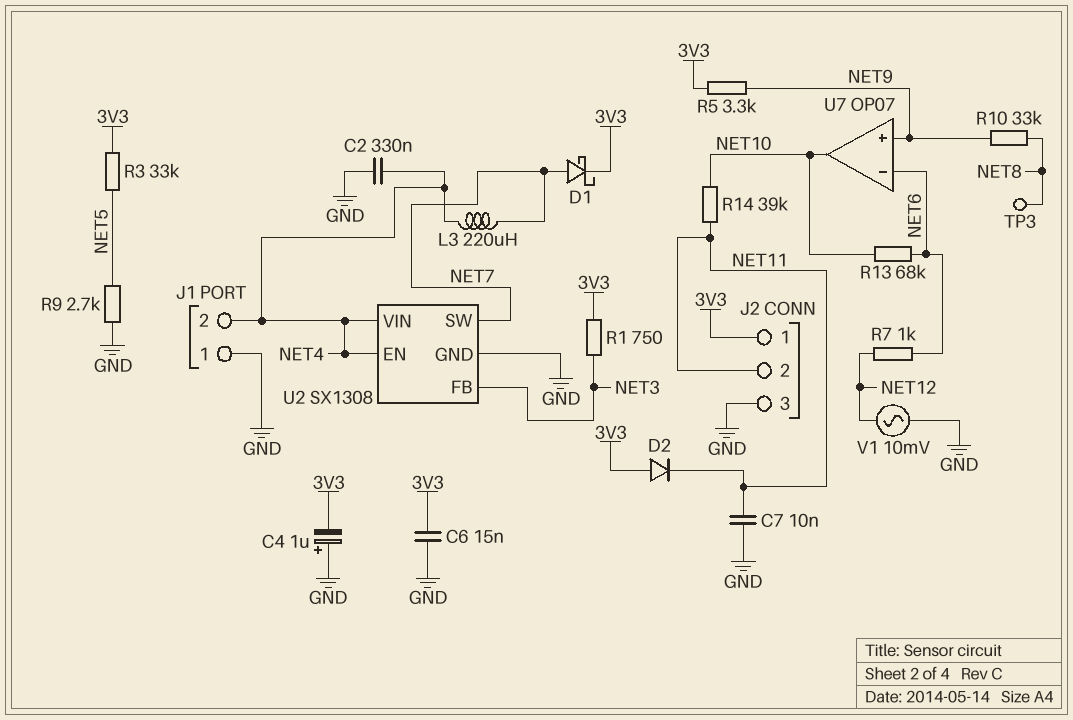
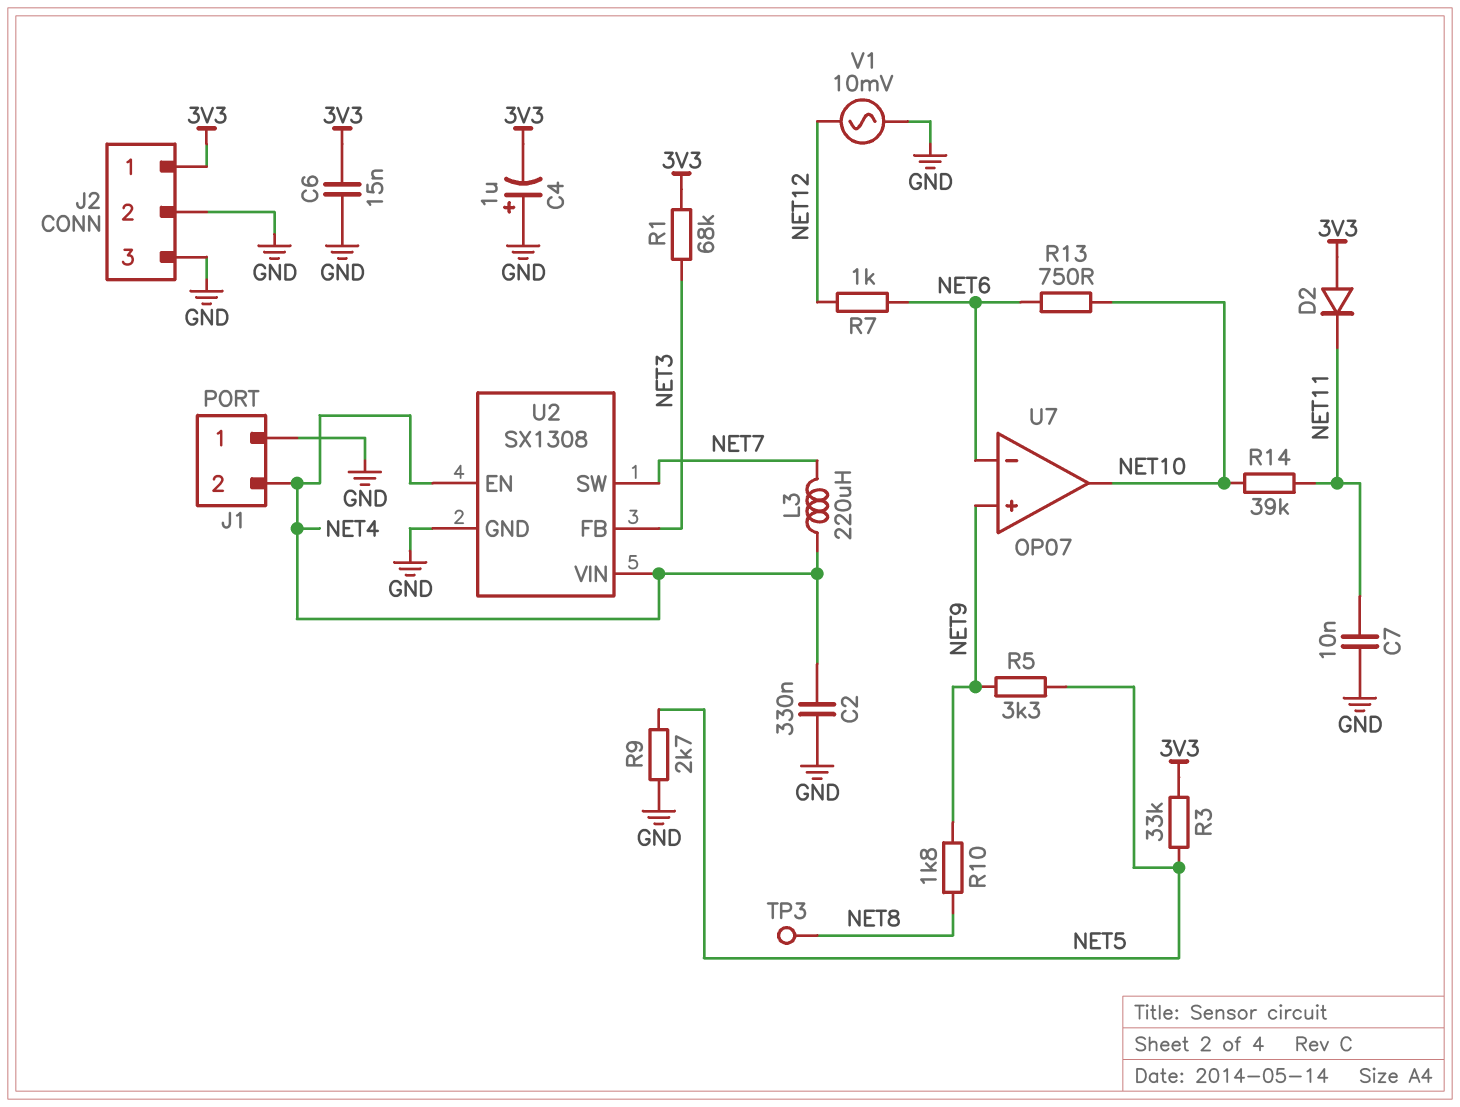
D1: schottky (A NET7, K 3V3) -> none
J2 pin 2: NET11 -> GND
R1: 750 (3V3, NET3) -> 68k (3V3, NET3)
R5: 3.3k (3V3, NET9) -> 3.3k (NET5, NET9)
R10: 33k (NET8, NET9) -> 1.8k (NET8, NET9)
R13: 68k (NET6, NET10) -> 750 (NET6, NET10)

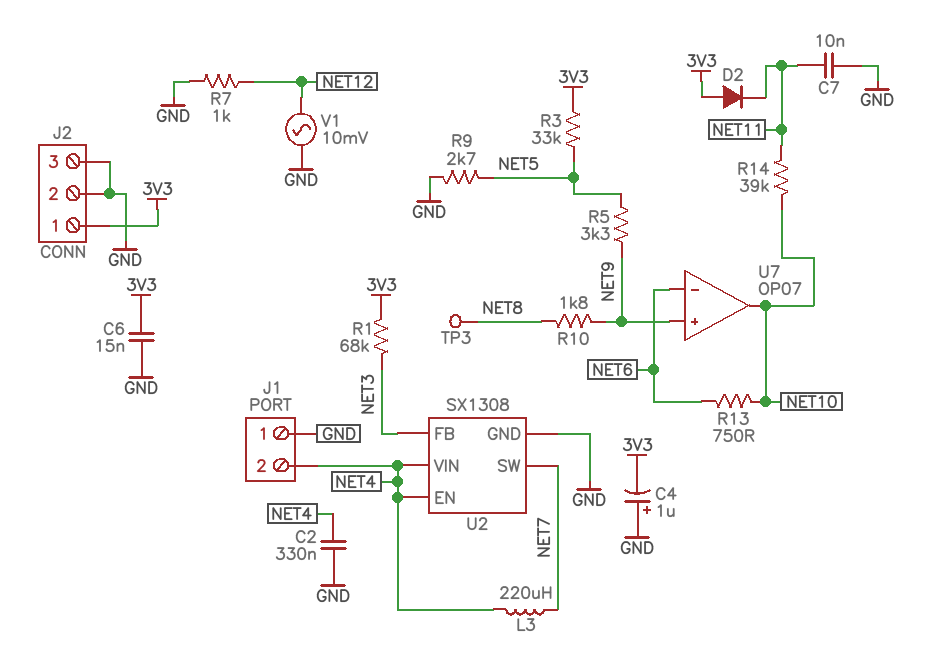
R7: 1k (NET6, NET12) -> 1k (GND, NET12)

